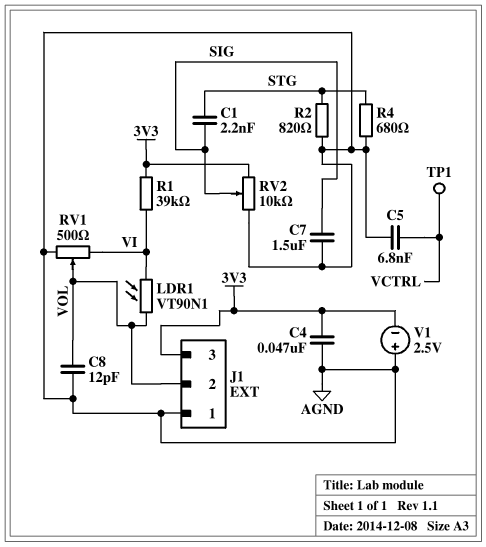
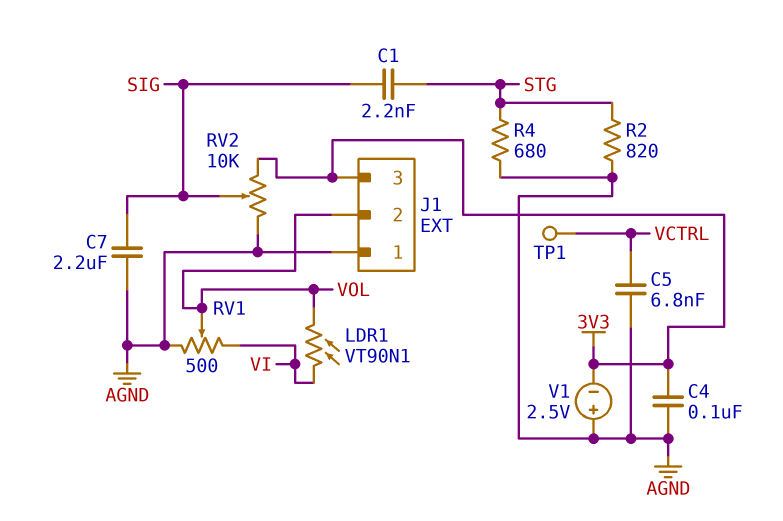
C4: 47nF (3V3, AGND) -> 100nF (3V3, AGND)
C7: 1.5uF (AGND, SIG) -> 2.2uF (AGND, SIG)
C8: 12pF (AGND, VOL) -> none
R1: 39k (3V3, VI) -> none

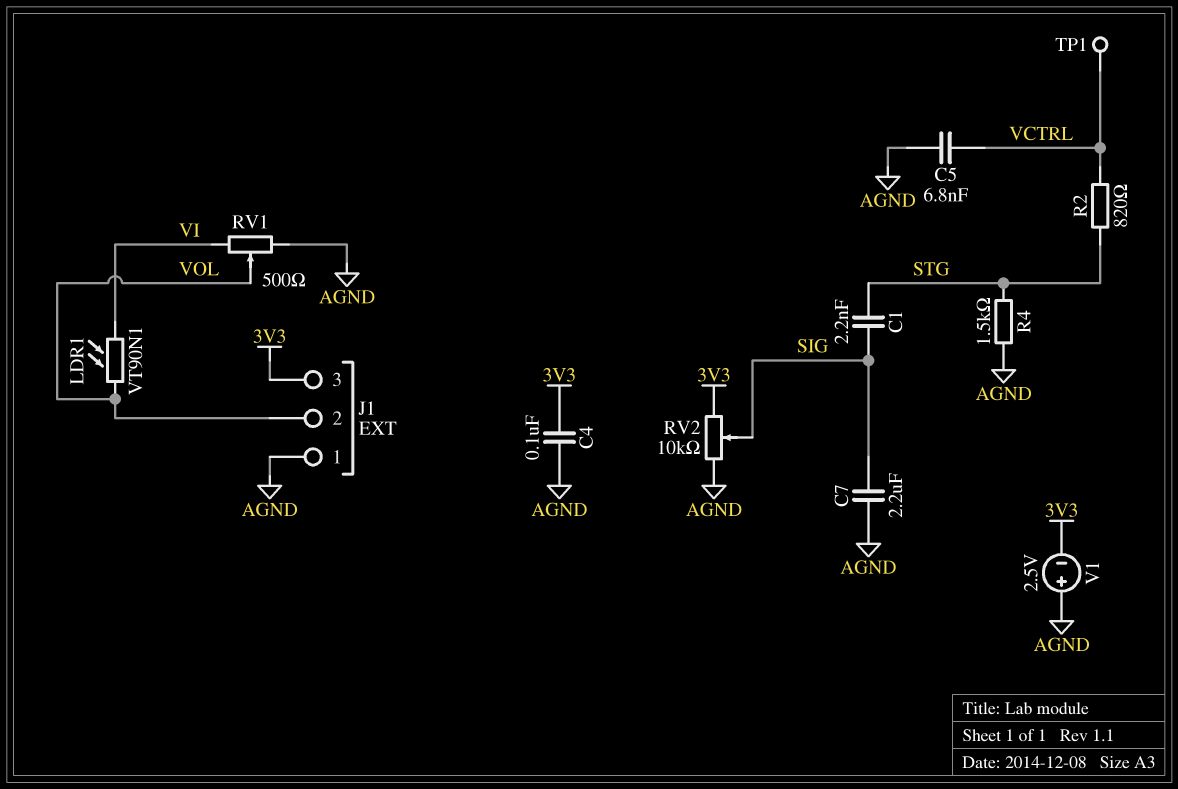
R2: 820 (AGND, STG) -> 820 (STG, VCTRL)
R4: 680 (AGND, STG) -> 1.5k (AGND, STG)

